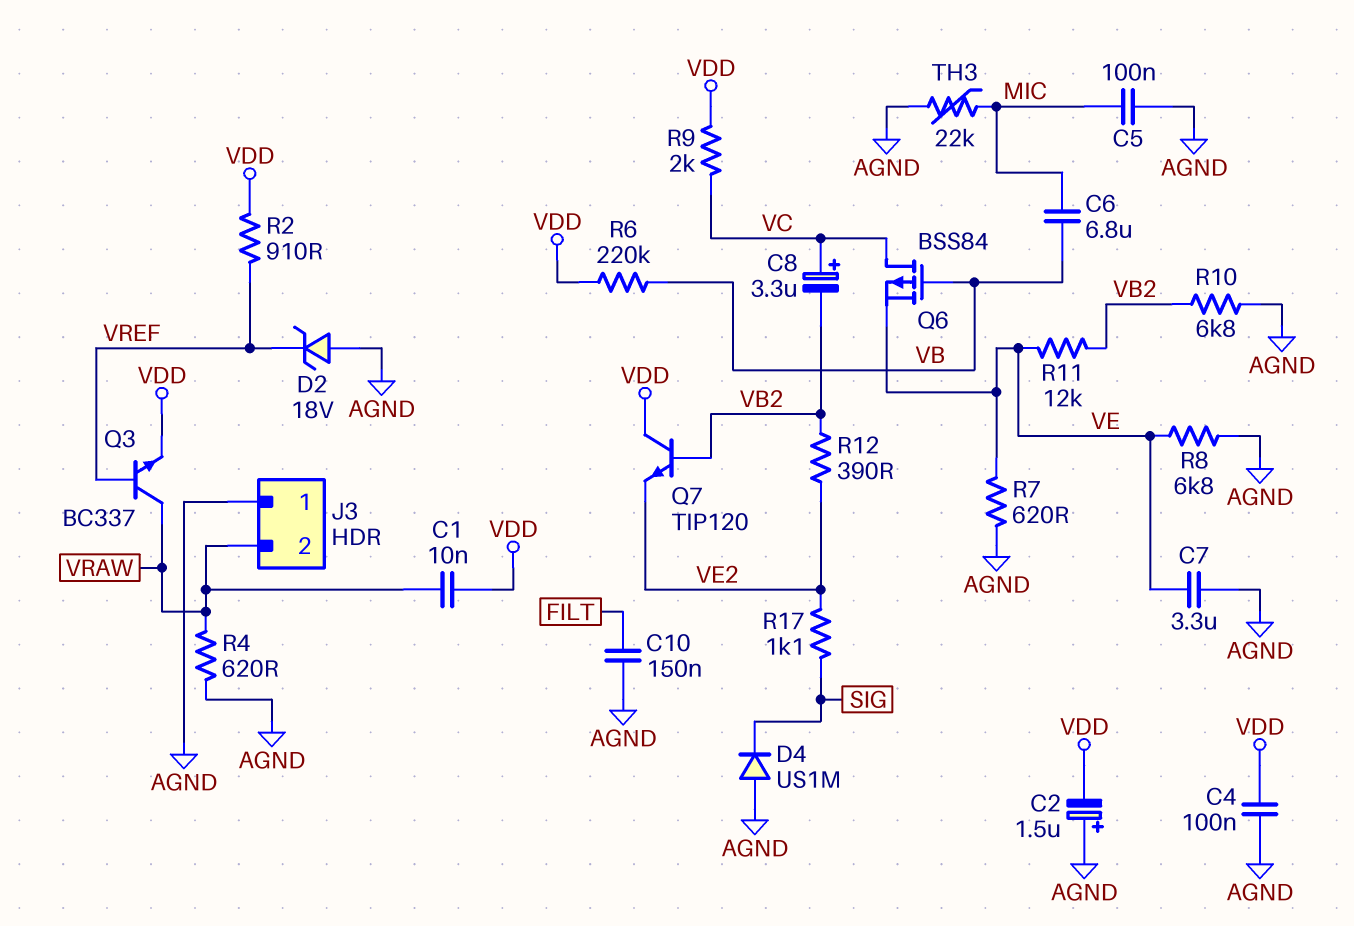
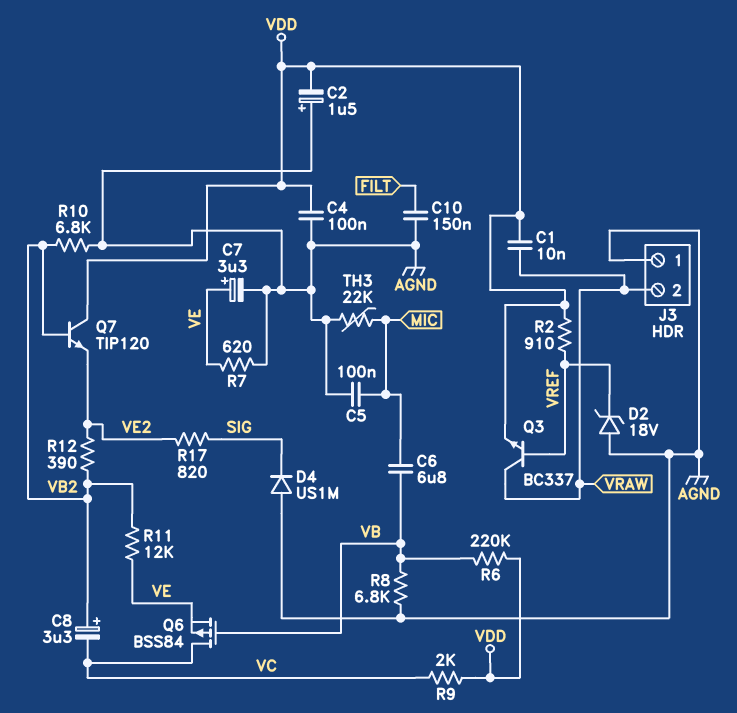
C7: 3.3uF (AGND, VE) -> 3.3uF (plus VE, minus AGND)
C8: 3.3uF (plus VC, minus VB2) -> 3.3uF (plus VB2, minus VC)
R4: 620 (AGND, VRAW) -> none
R8: 6.8k (AGND, VE) -> 6.8k (AGND, VB)
R17: 1.1k (SIG, VE2) -> 820 (SIG, VE2)

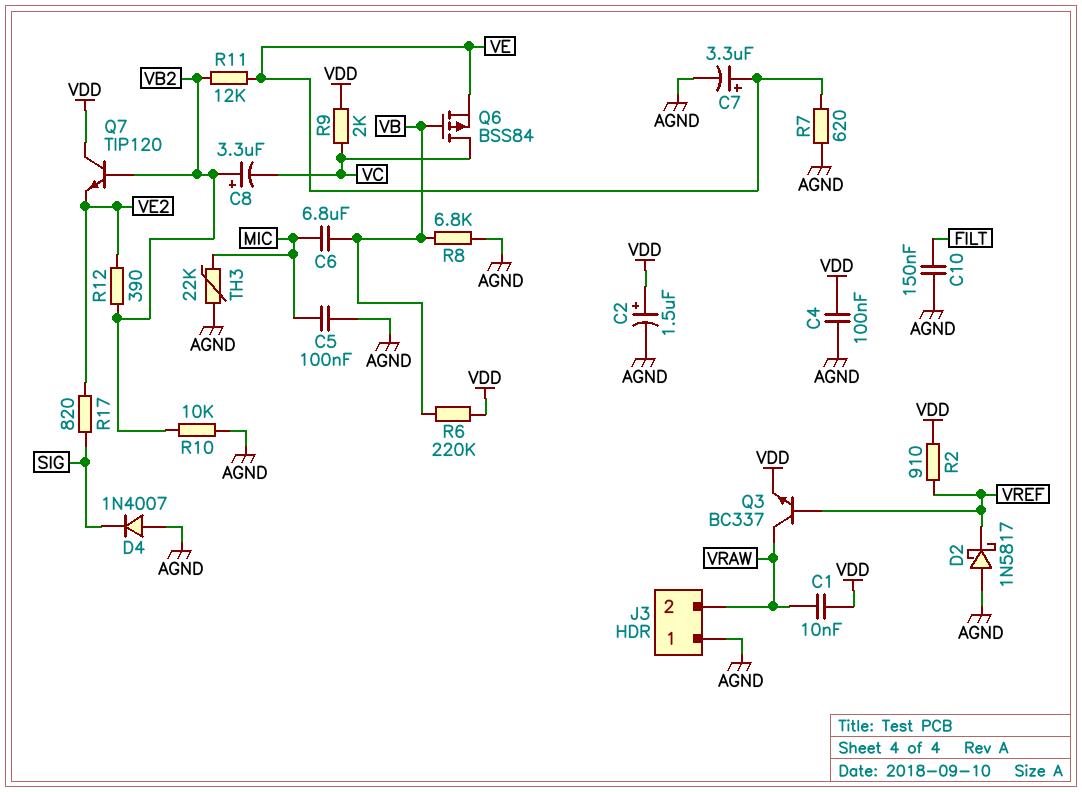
C2: 1.5uF (plus AGND, minus VDD) -> 1.5uF (plus VDD, minus AGND)
D2: zener 18V (A AGND, K VREF) -> schottky 1N5817 (A AGND, K VREF)
D4: diode US1M (A AGND, K SIG) -> diode 1N4007 (A AGND, K SIG)
R10: 6.8k (AGND, VB2) -> 10k (AGND, VB2)

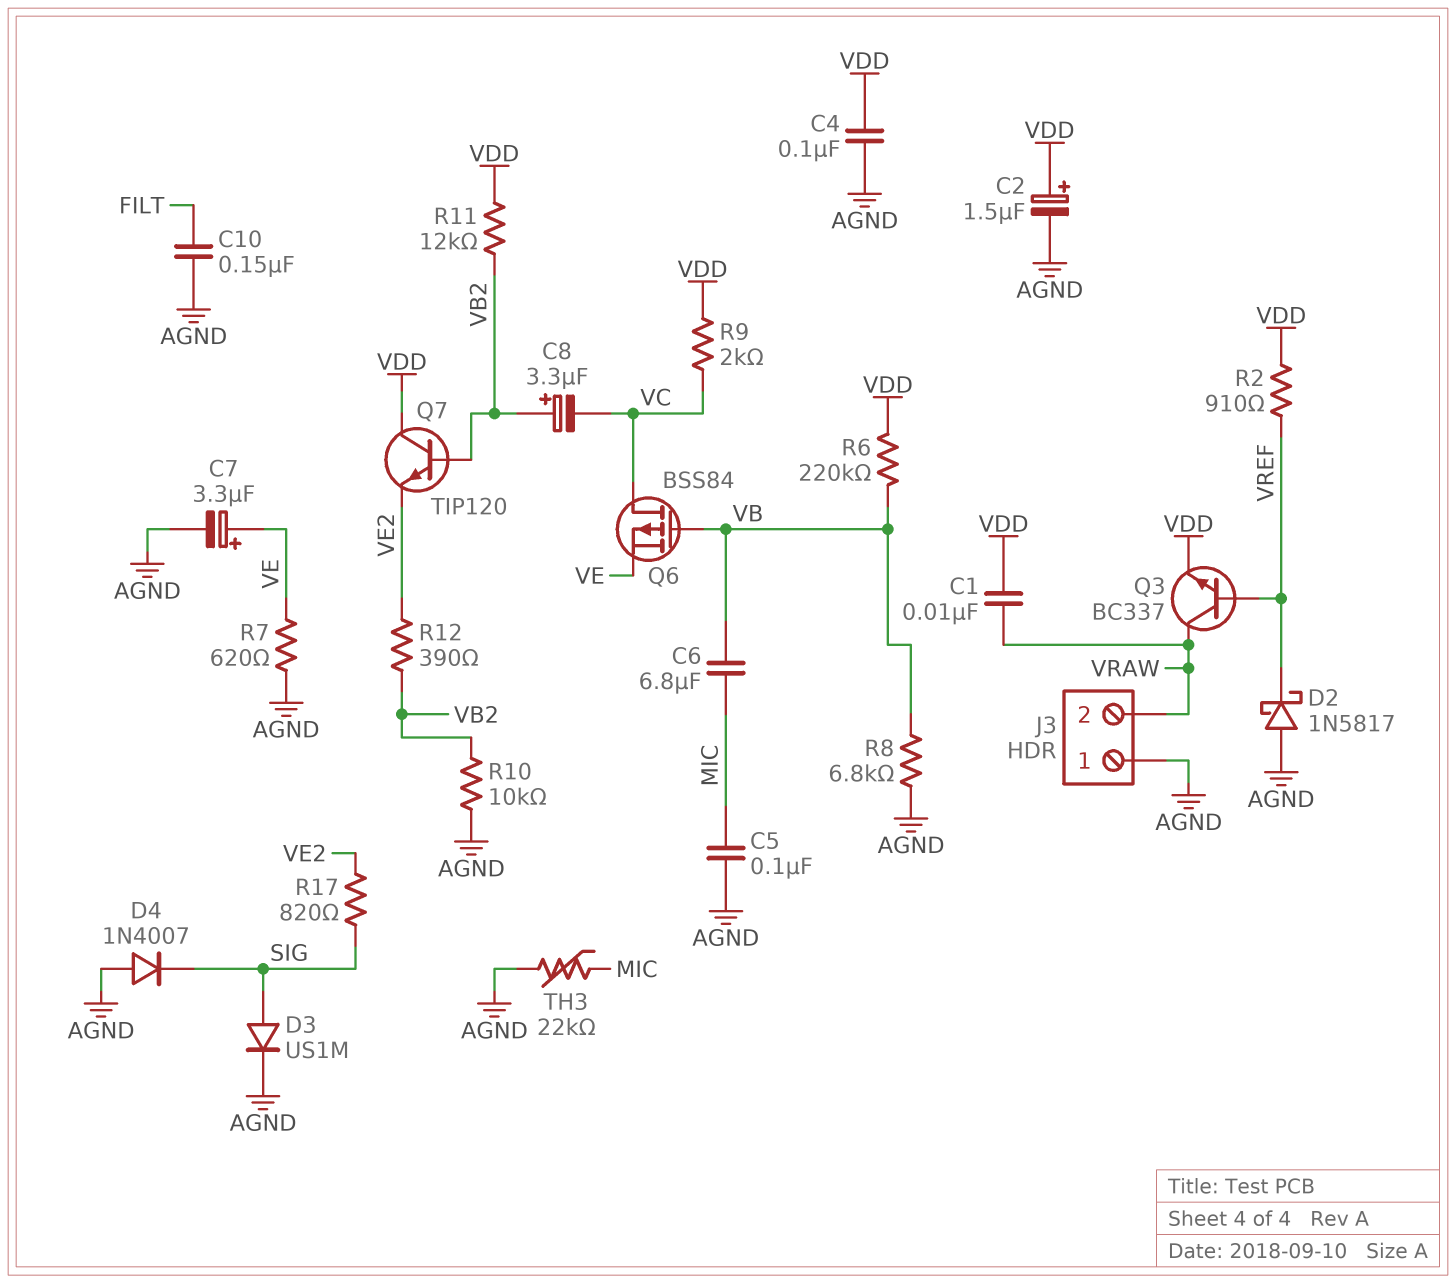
D3: none -> diode US1M (A SIG, K AGND)
R11: 12k (VB2, VE) -> 12k (VB2, VDD)

